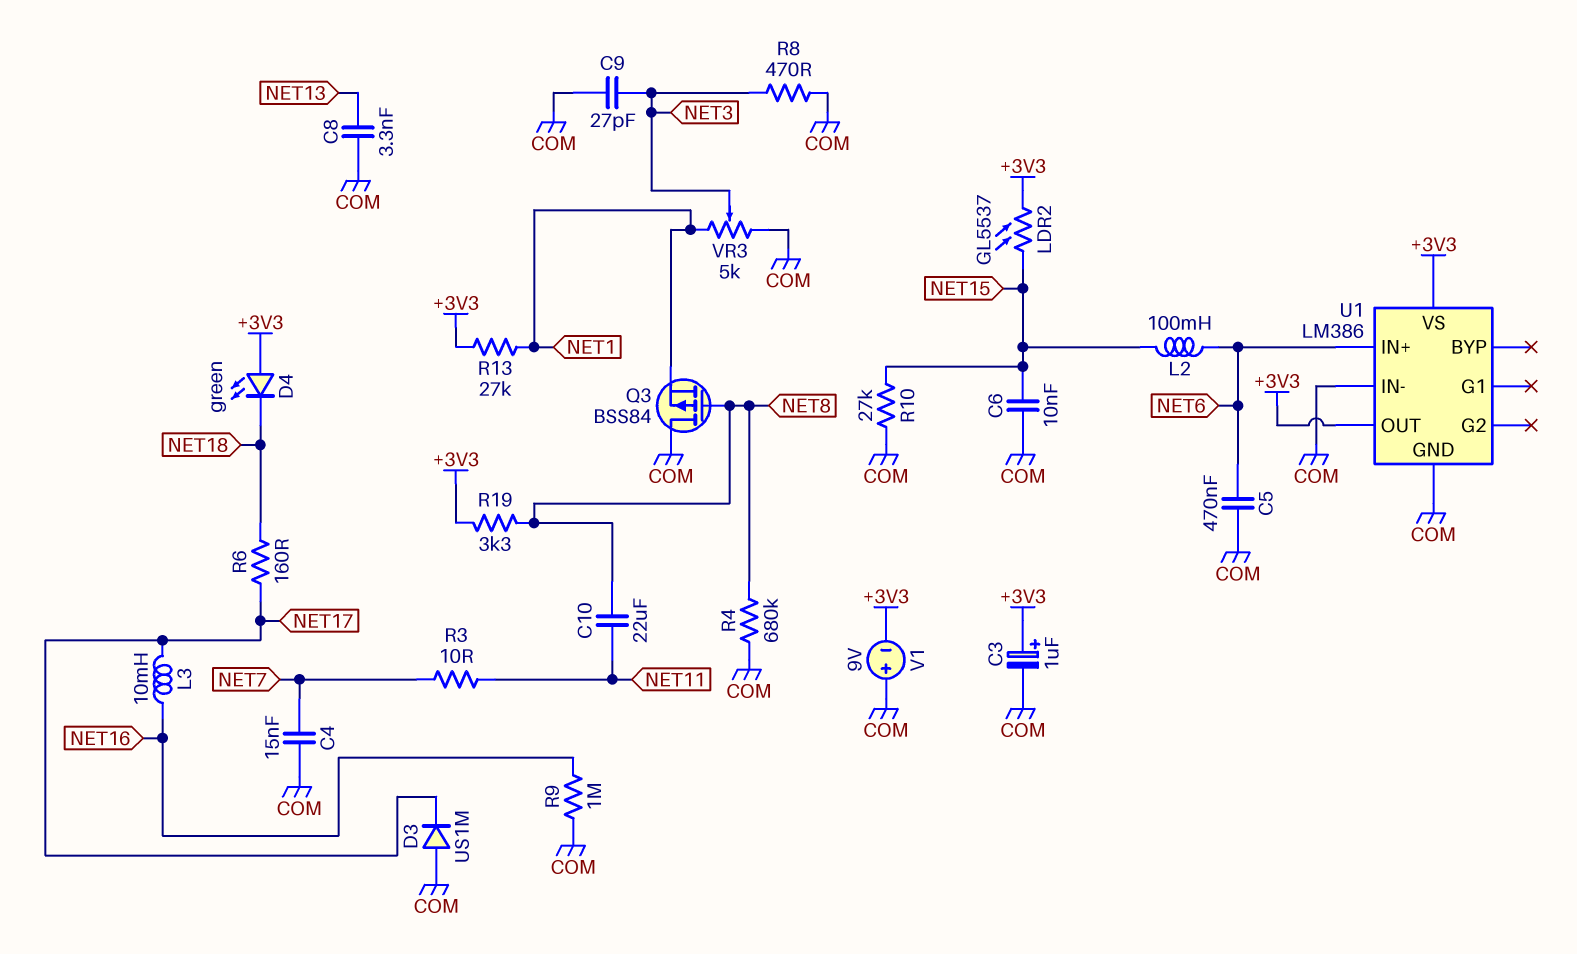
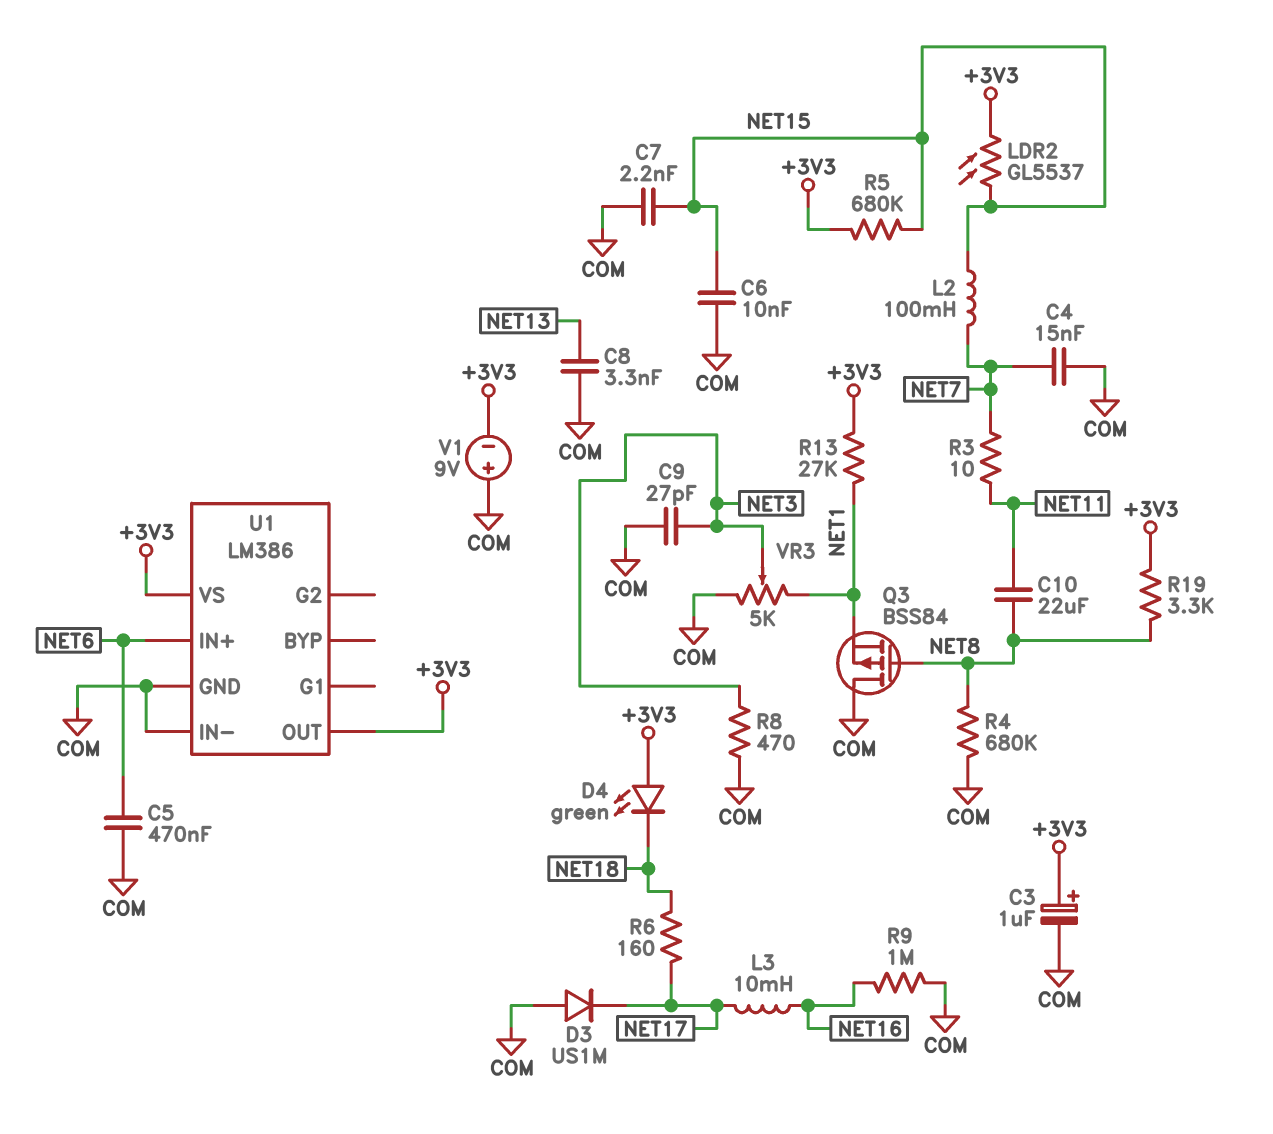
C7: none -> 2.2nF (COM, NET15)
L2: 100mH (NET6, NET15) -> 100mH (NET7, NET15)
R5: none -> 680k (+3V3, NET15)
R10: 27k (COM, NET15) -> none

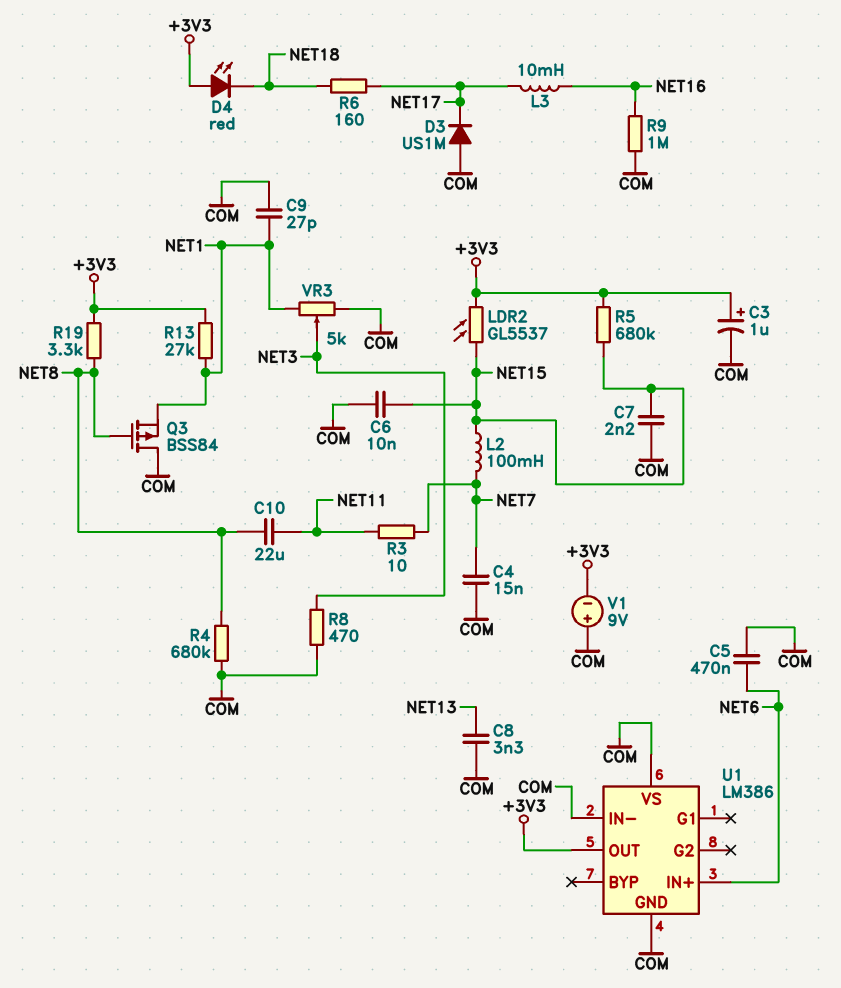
C9: 27pF (COM, NET3) -> 27pF (COM, NET1)
D4: LED green (A +3V3, K NET18) -> LED red (A +3V3, K NET18)
U1 pin VS: +3V3 -> COM

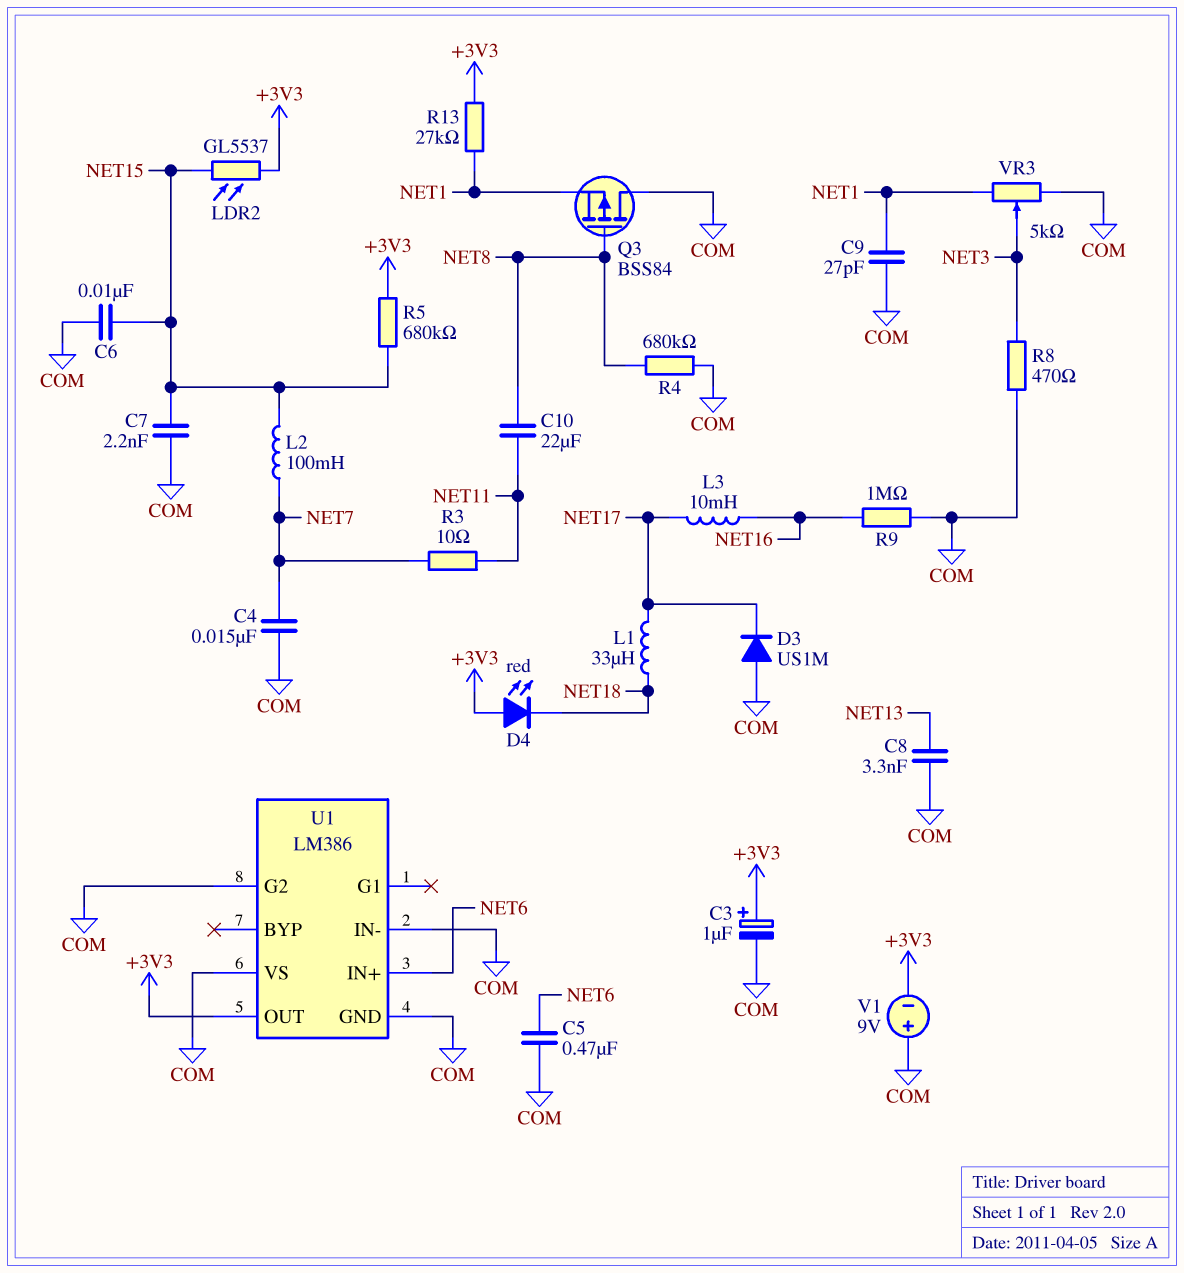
L1: none -> 33uH (NET17, NET18)
R6: 160 (NET17, NET18) -> none
R19: 3.3k (+3V3, NET8) -> none
U1 pin G2: none -> COM

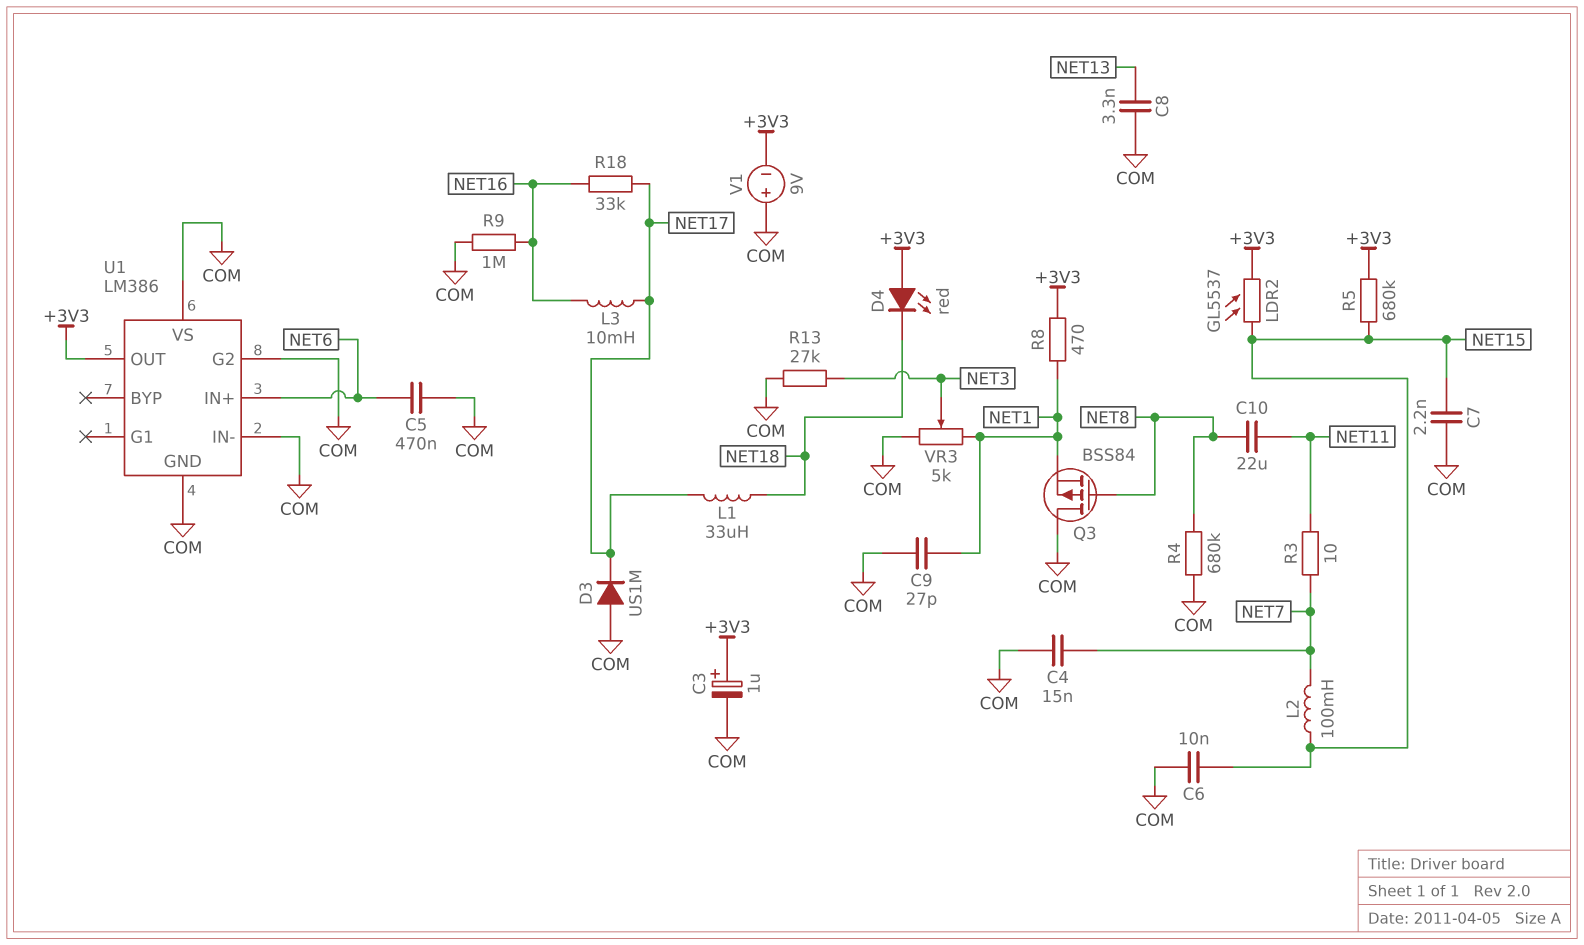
R8: 470 (COM, NET3) -> 470 (+3V3, NET1)
R13: 27k (+3V3, NET1) -> 27k (COM, NET3)
R18: none -> 33k (NET16, NET17)

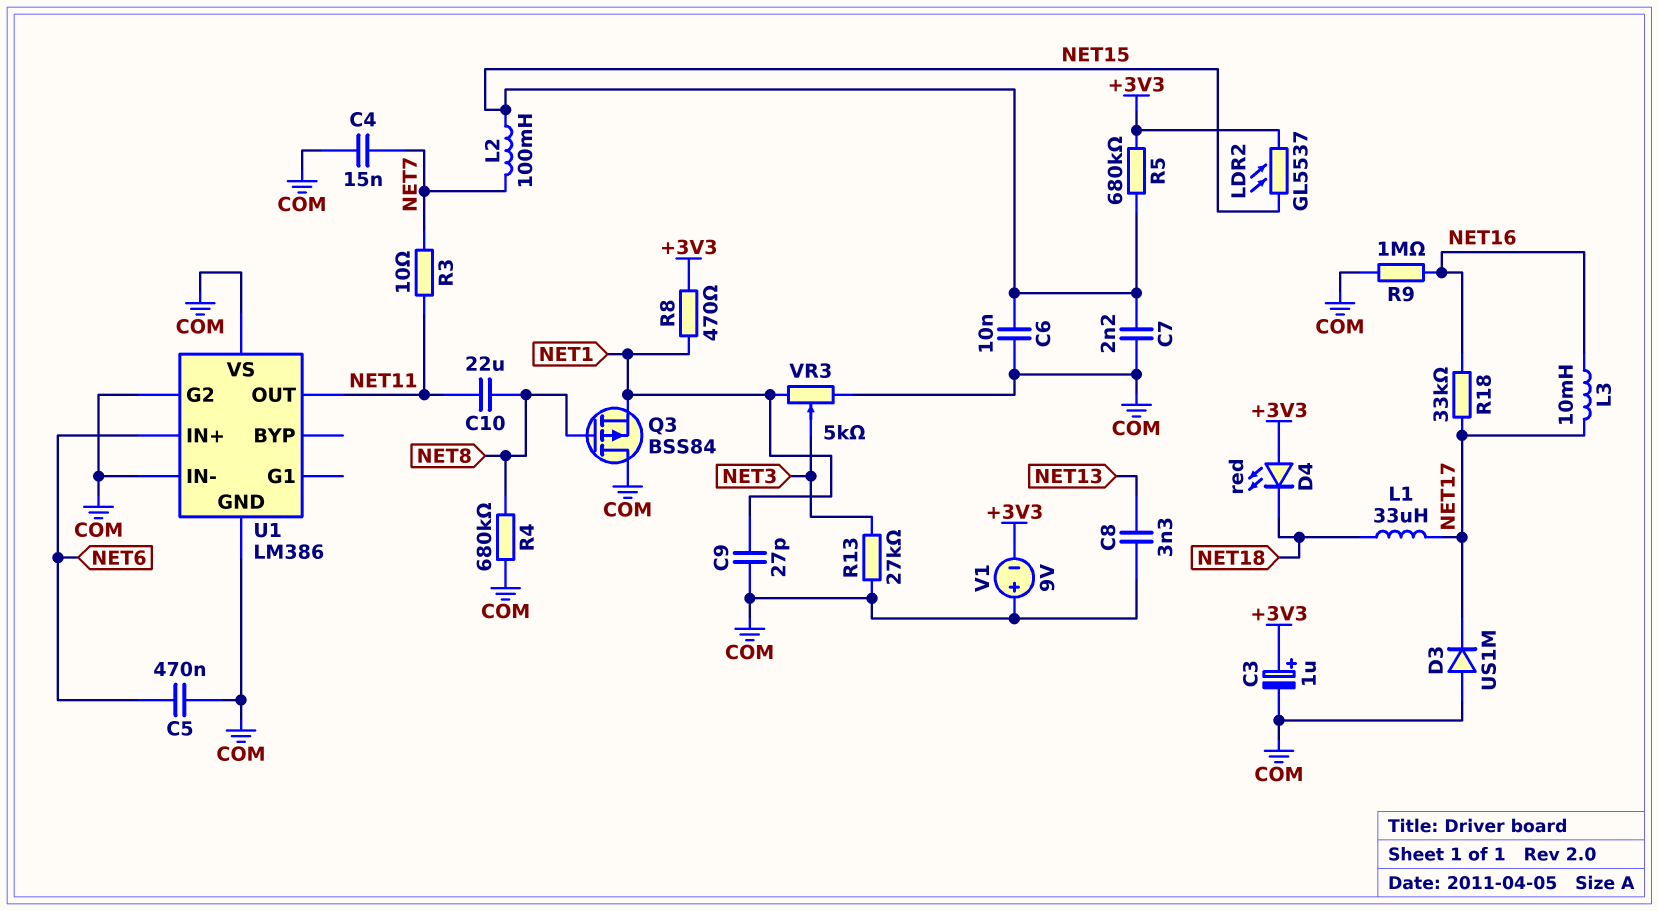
U1 pin OUT: +3V3 -> NET11

